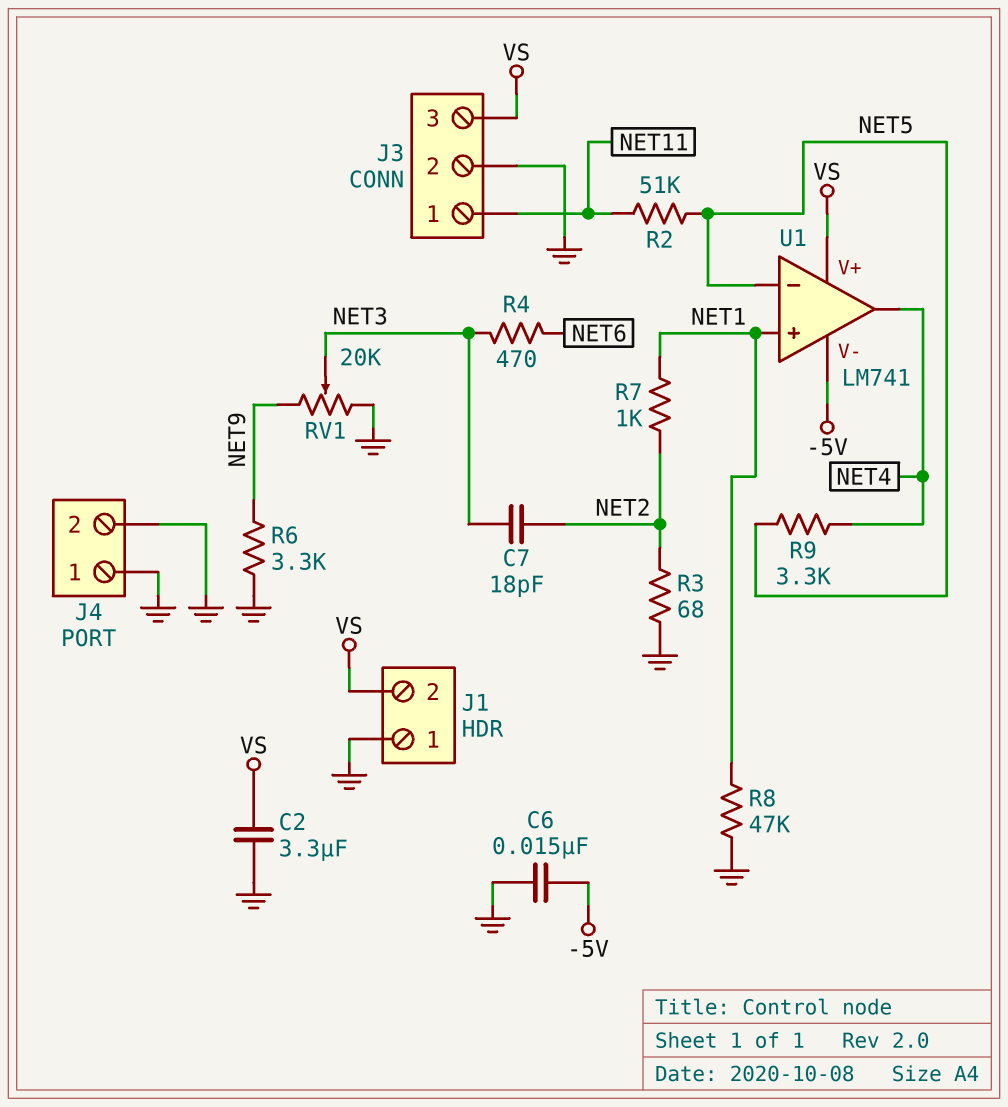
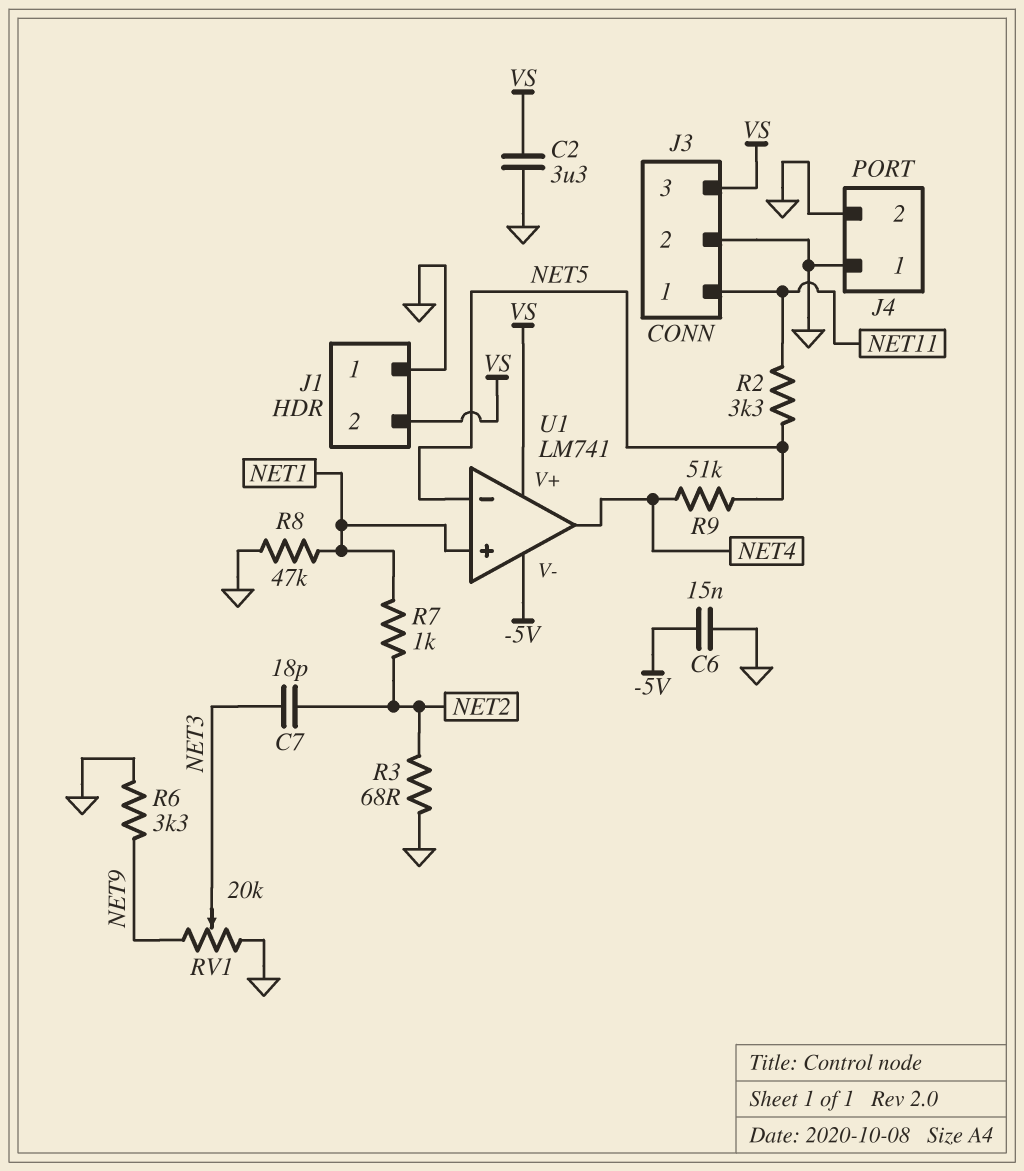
R2: 51k (NET5, NET11) -> 3.3k (NET5, NET11)
R4: 470 (NET3, NET6) -> none
R9: 3.3k (NET4, NET5) -> 51k (NET4, NET5)

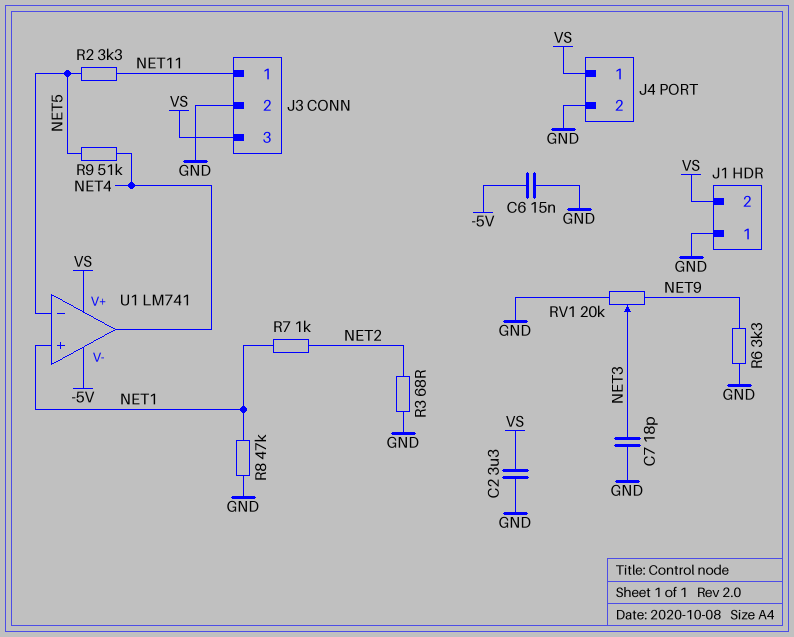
C7: 18pF (NET2, NET3) -> 18pF (GND, NET3)
J4 pin 1: GND -> VS

